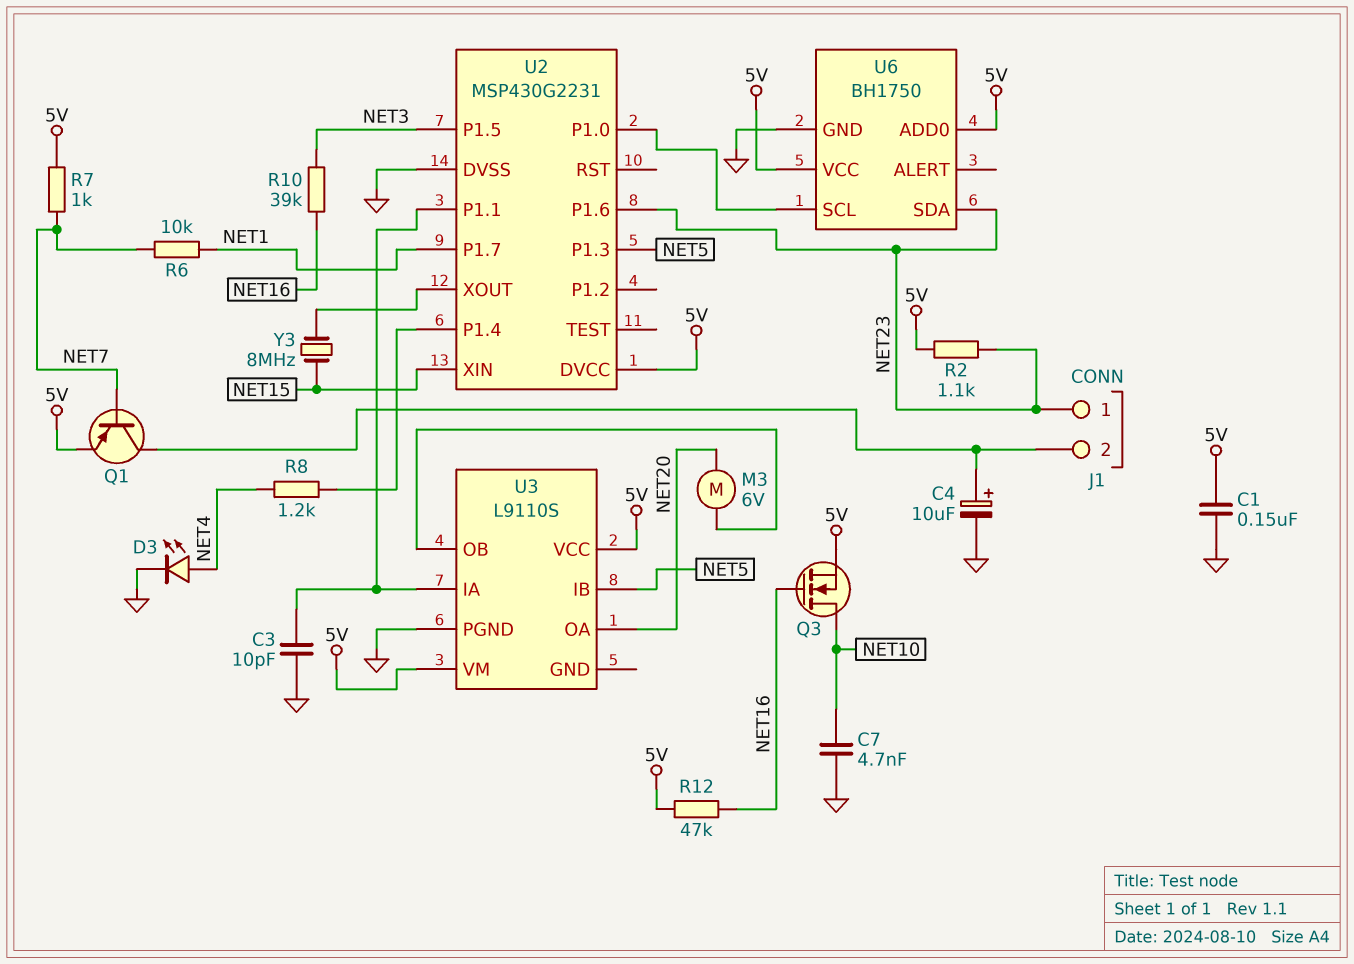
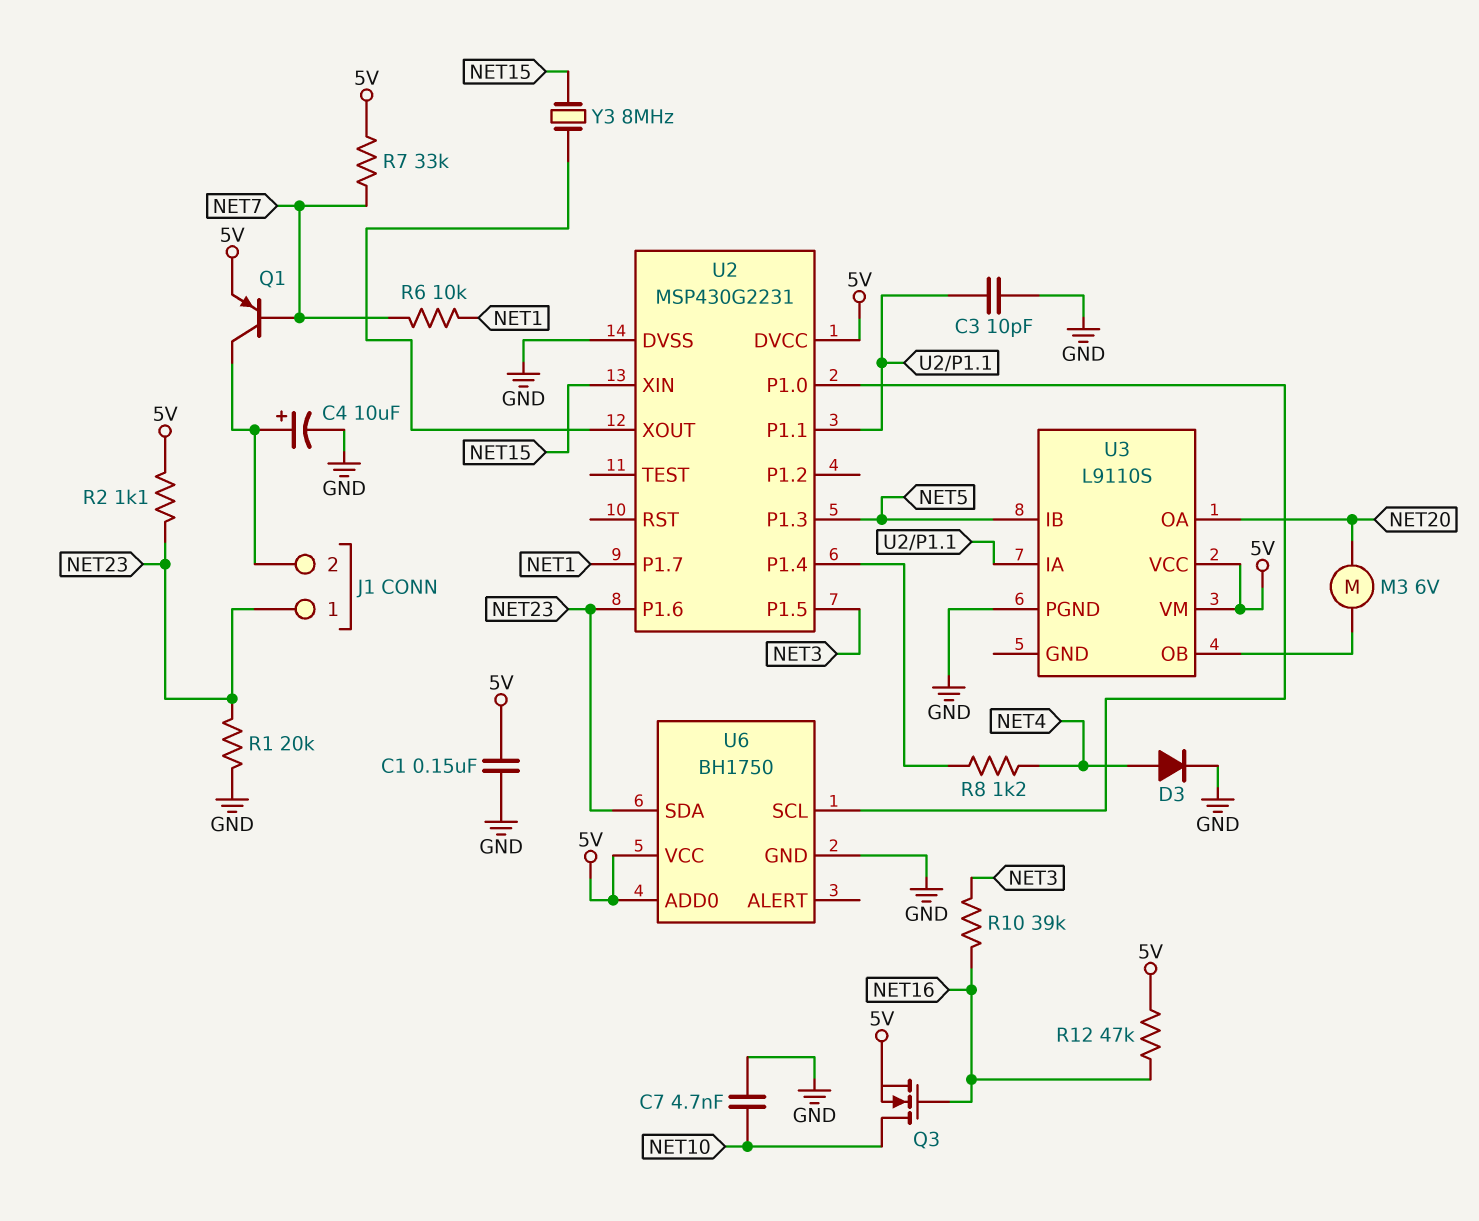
D3: LED (A NET4, K GND) -> diode (A NET4, K GND)
R1: none -> 20k (GND, NET23)
R7: 1k (5V, NET7) -> 33k (5V, NET7)

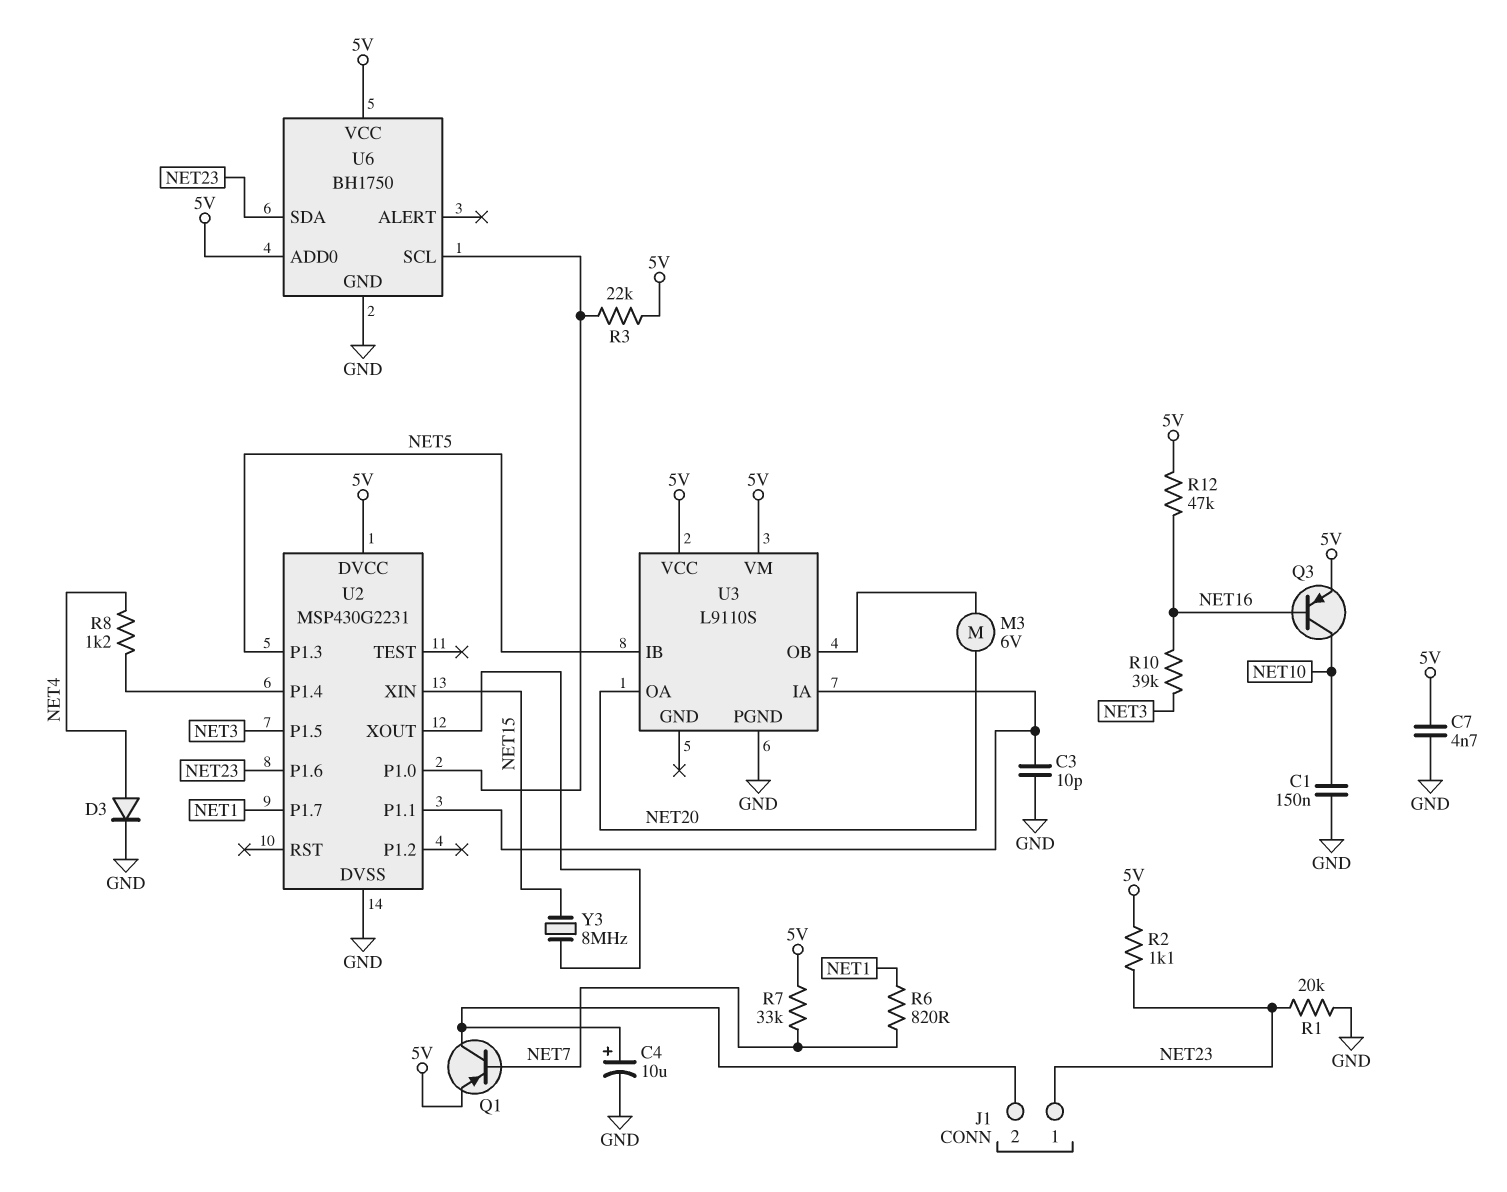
C1: 150nF (5V, GND) -> 150nF (GND, NET10)
C7: 4.7nF (GND, NET10) -> 4.7nF (5V, GND)
Q3: NMOS (G NET16, D NET10, S 5V) -> PNP (B NET16, C NET10, E 5V)
R3: none -> 22k (5V, U2/P1.0)
R6: 10k (NET1, NET7) -> 820 (NET1, NET7)

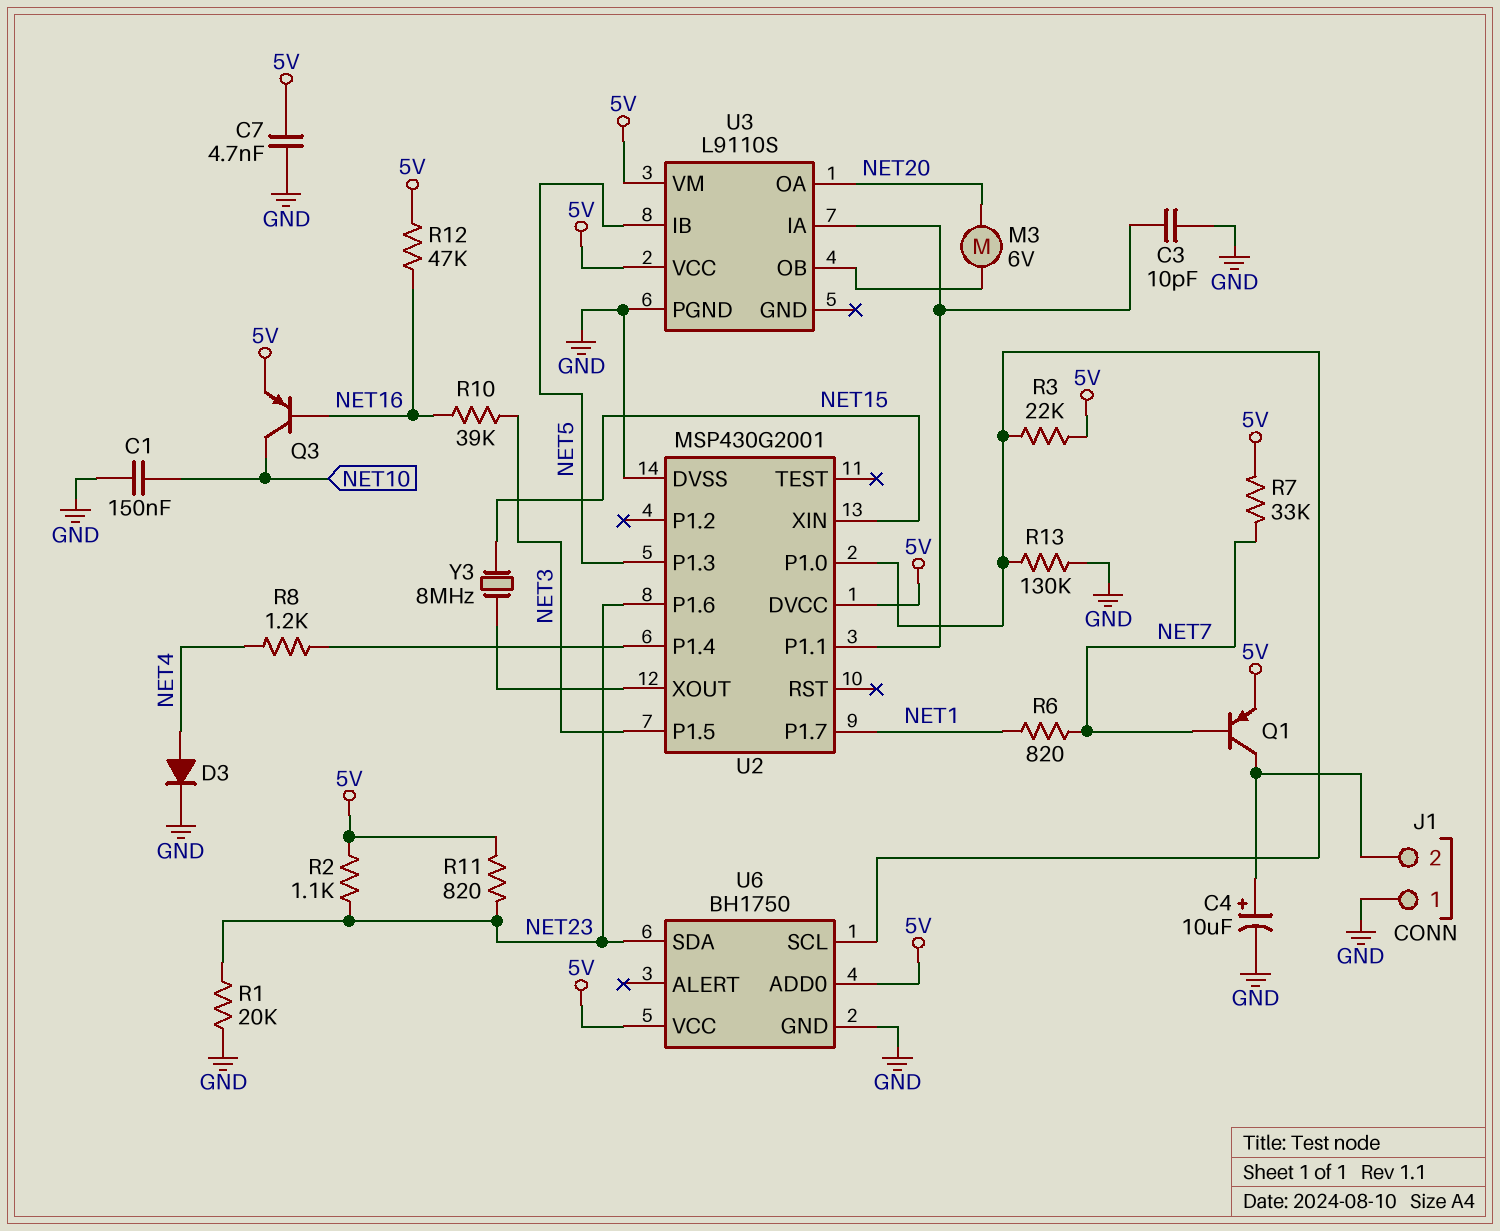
J1 pin 1: NET23 -> GND
R11: none -> 820 (5V, NET23)
R13: none -> 130k (GND, U2/P1.0)
U2: MSP430G2231 -> MSP430G2001

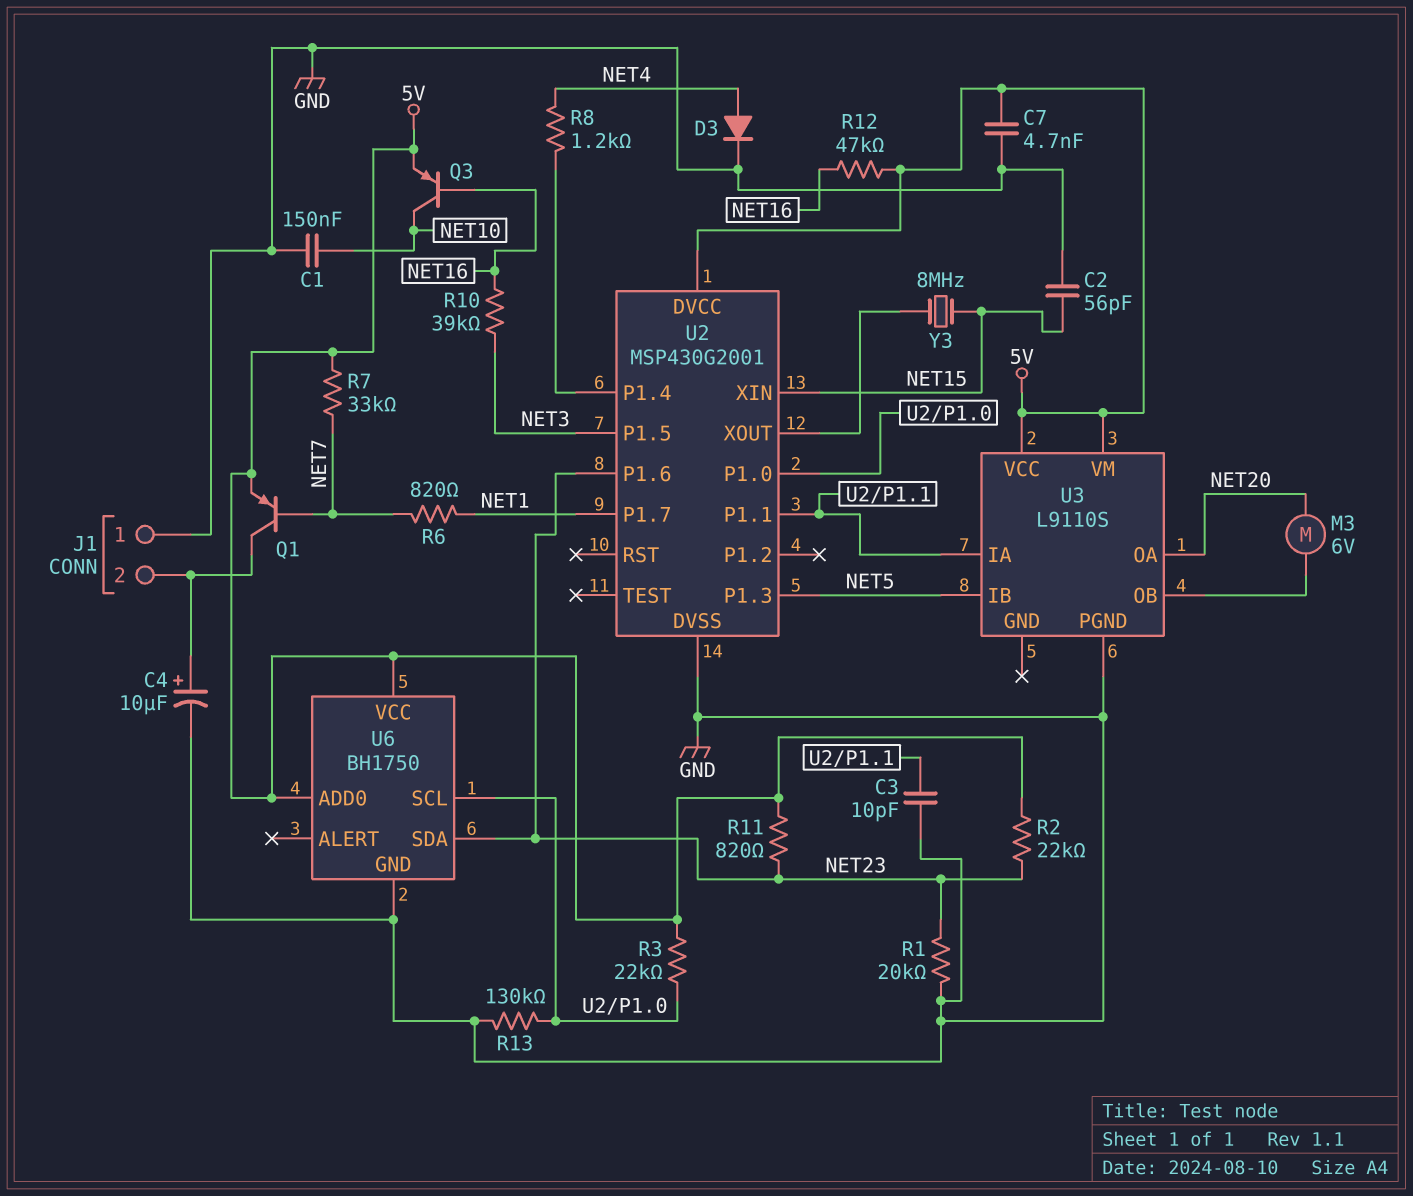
C2: none -> 56pF (GND, NET15)
R2: 1.1k (5V, NET23) -> 22k (5V, NET23)

